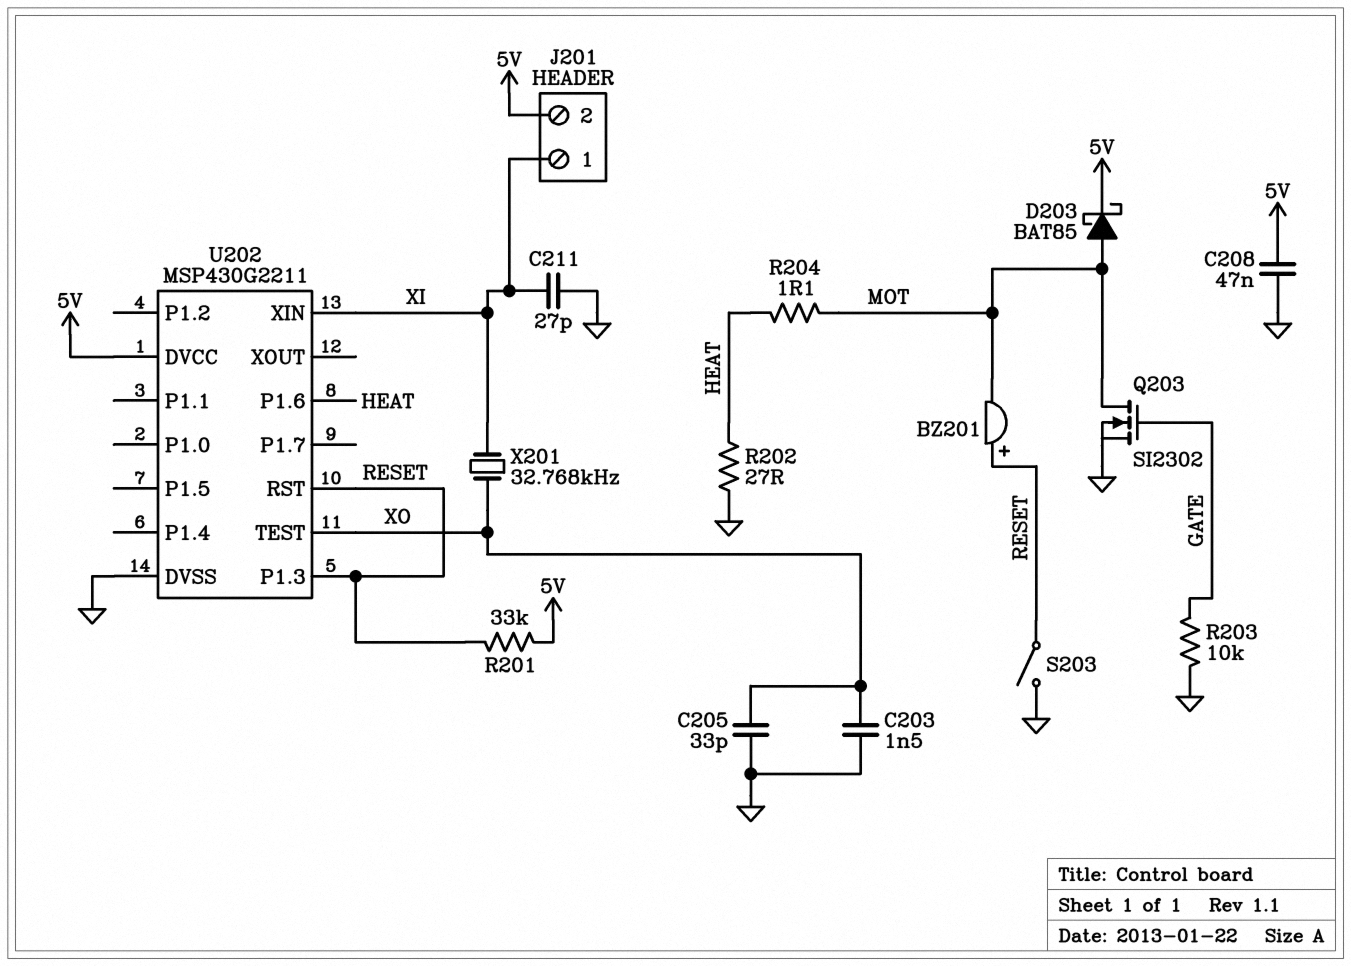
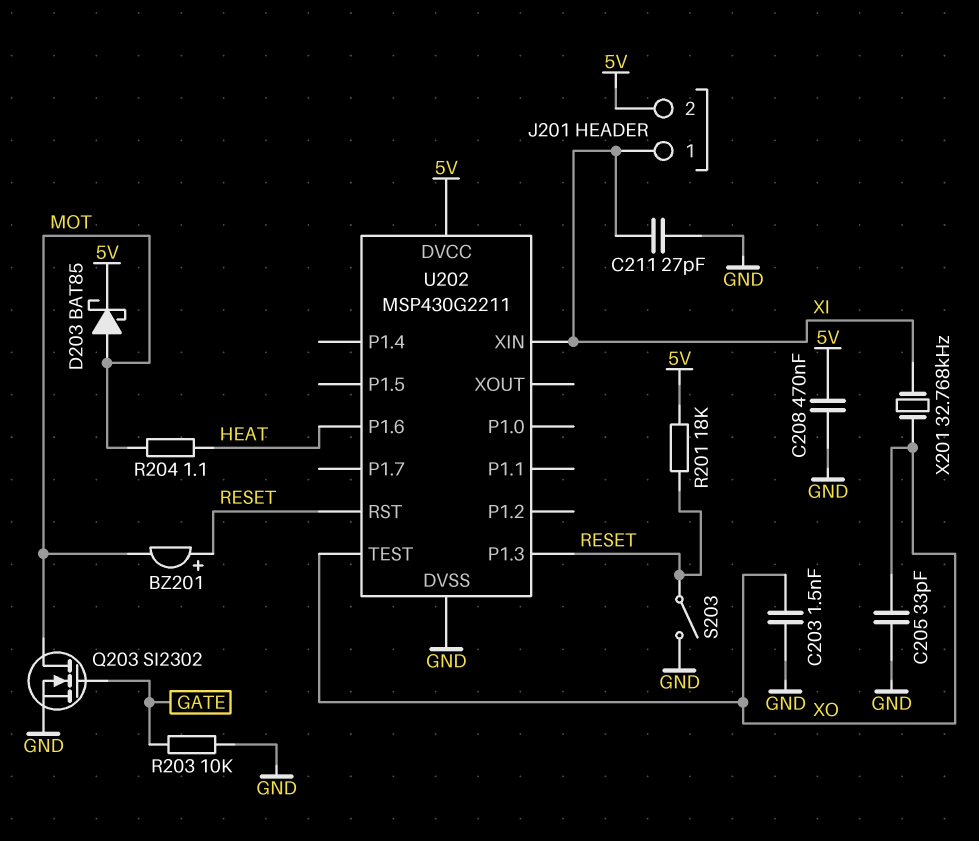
C208: 47nF (5V, GND) -> 470nF (5V, GND)
R201: 33k (5V, RESET) -> 18k (5V, RESET)
R202: 27 (GND, HEAT) -> none

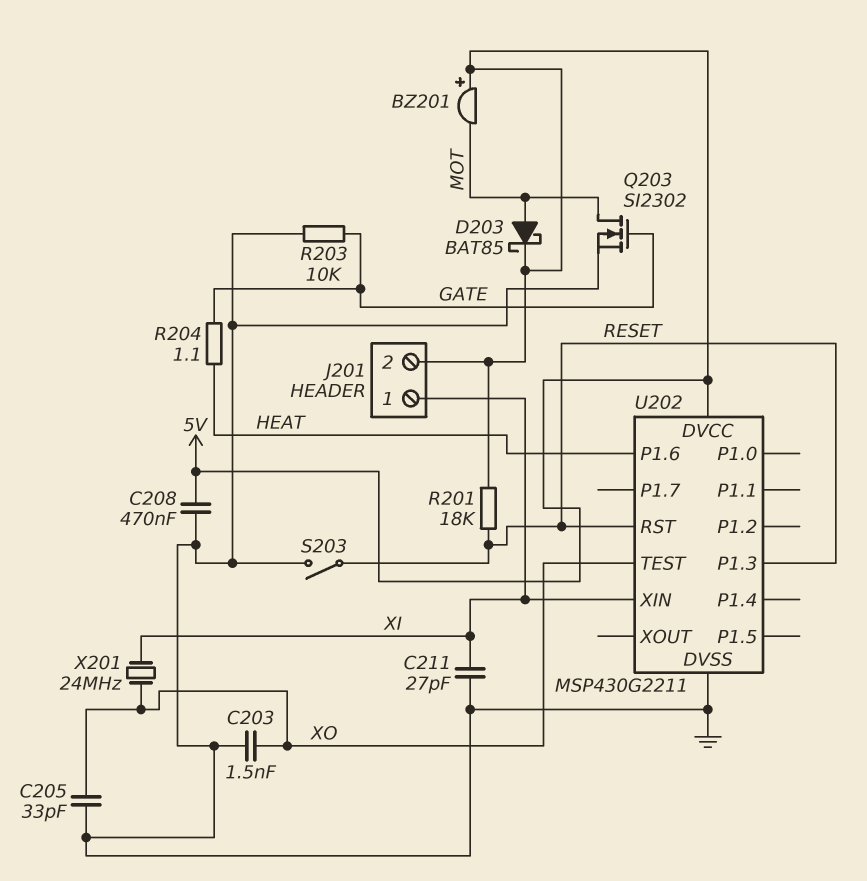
BZ201: buzzer (plus RESET, minus MOT) -> buzzer (plus 5V, minus MOT)
R204: 1.1 (HEAT, MOT) -> 1.1 (GATE, HEAT)
X201: 32.768kHz (XI, XO) -> 24MHz (XI, XO)

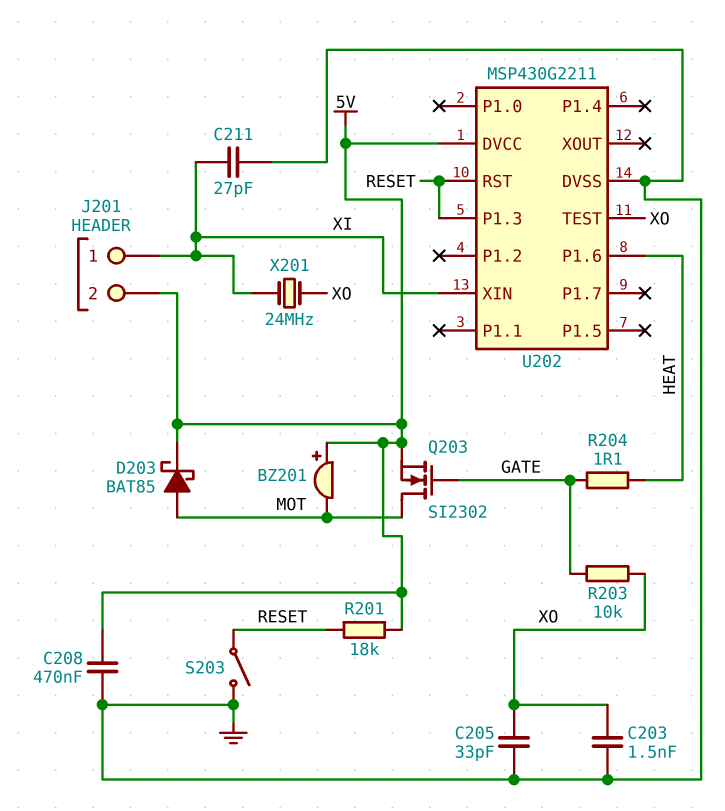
Q203: NMOS SI2302 (G GATE, D MOT, S GND) -> NMOS SI2302 (G GATE, D MOT, S 5V)
R203: 10k (GATE, GND) -> 10k (GATE, XO)

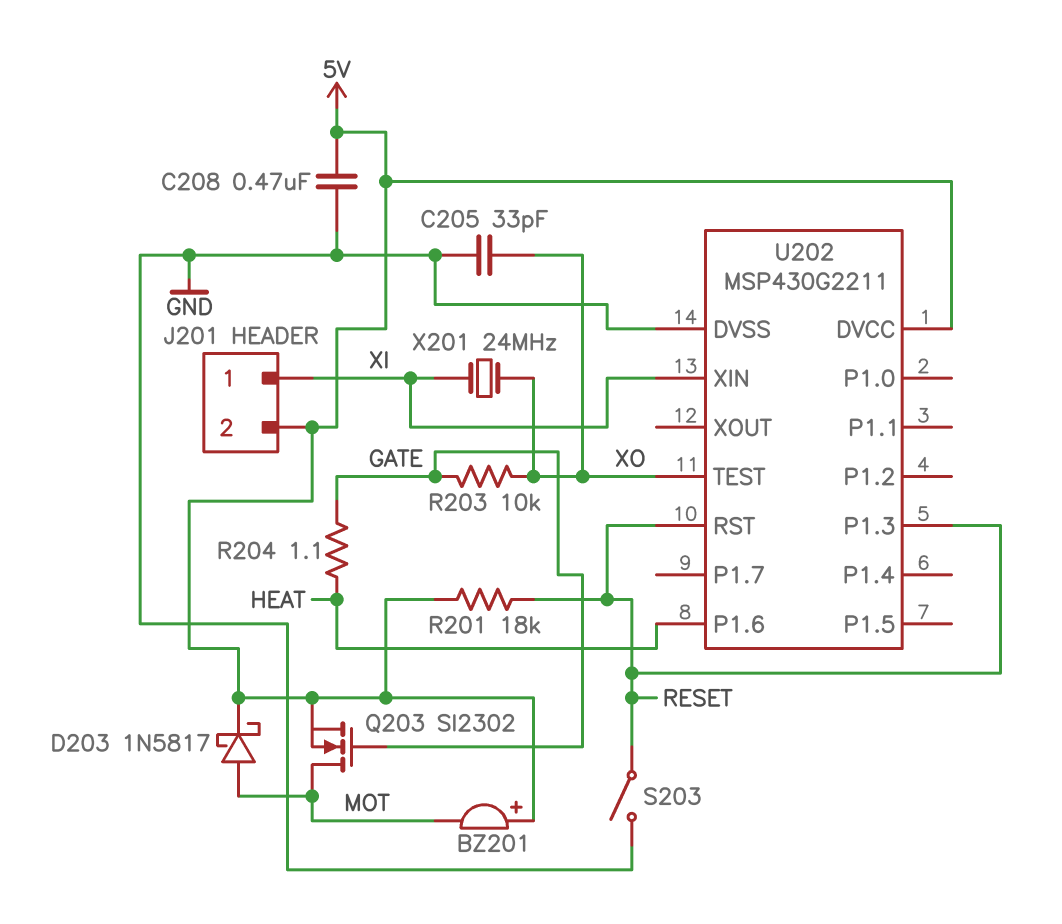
C203: 1.5nF (GND, XO) -> none
C211: 27pF (GND, XI) -> none
D203: schottky BAT85 (A MOT, K 5V) -> schottky 1N5817 (A MOT, K 5V)

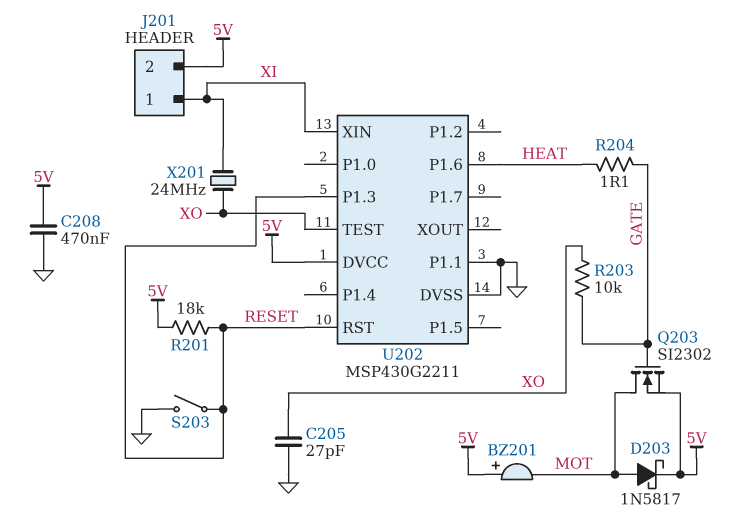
C205: 33pF (GND, XO) -> 27pF (GND, XO)
U202 pin P1.1: none -> GND

